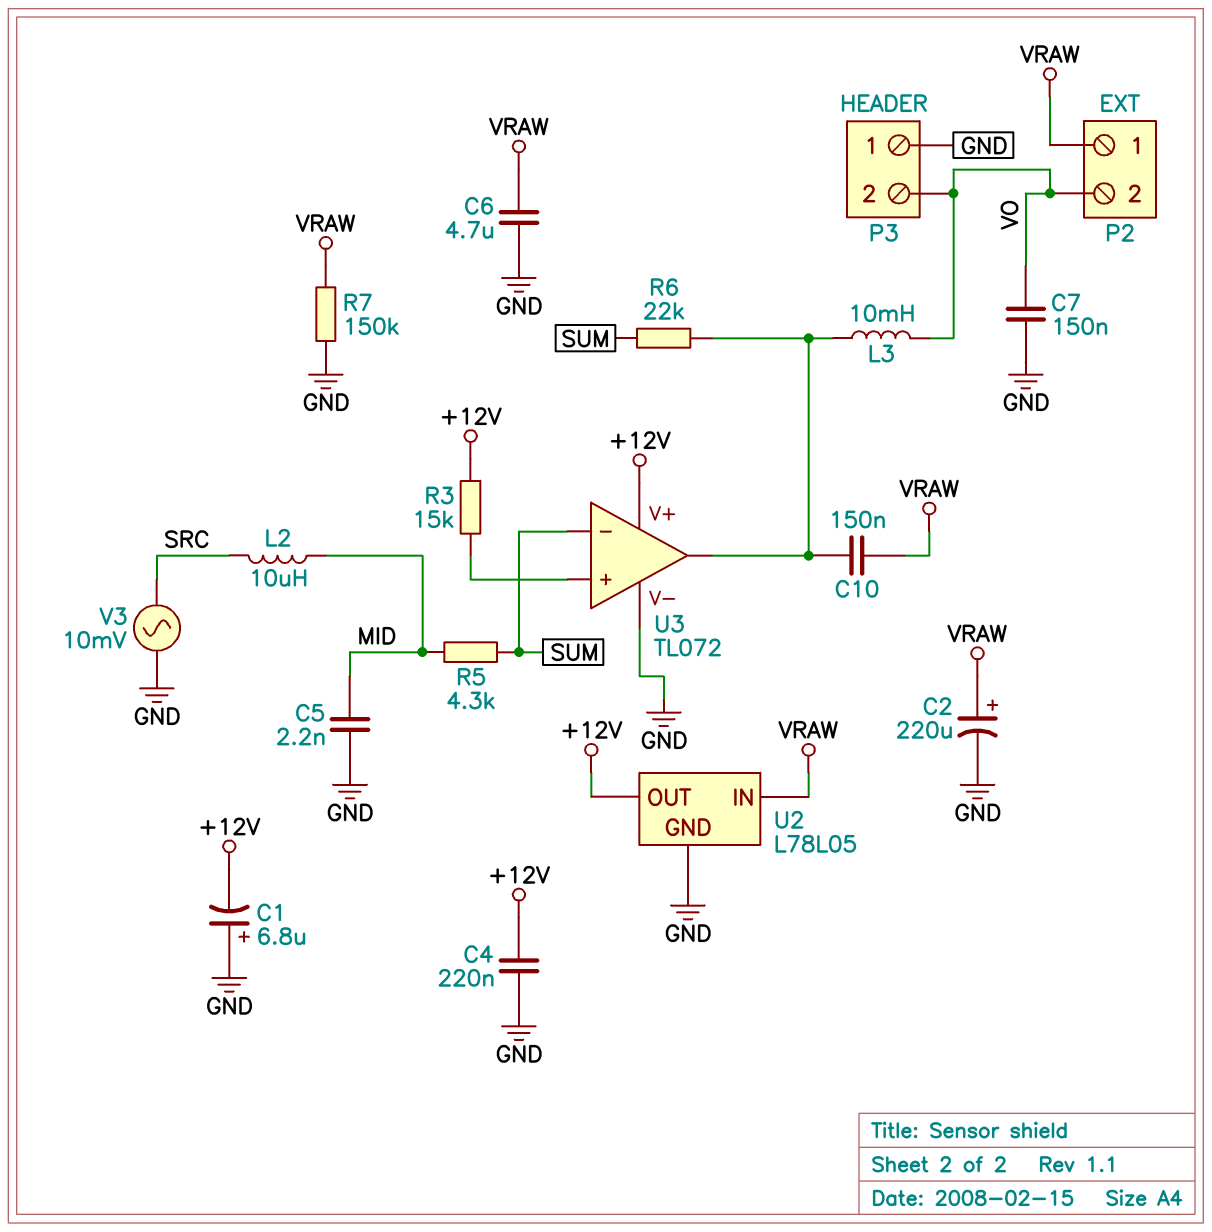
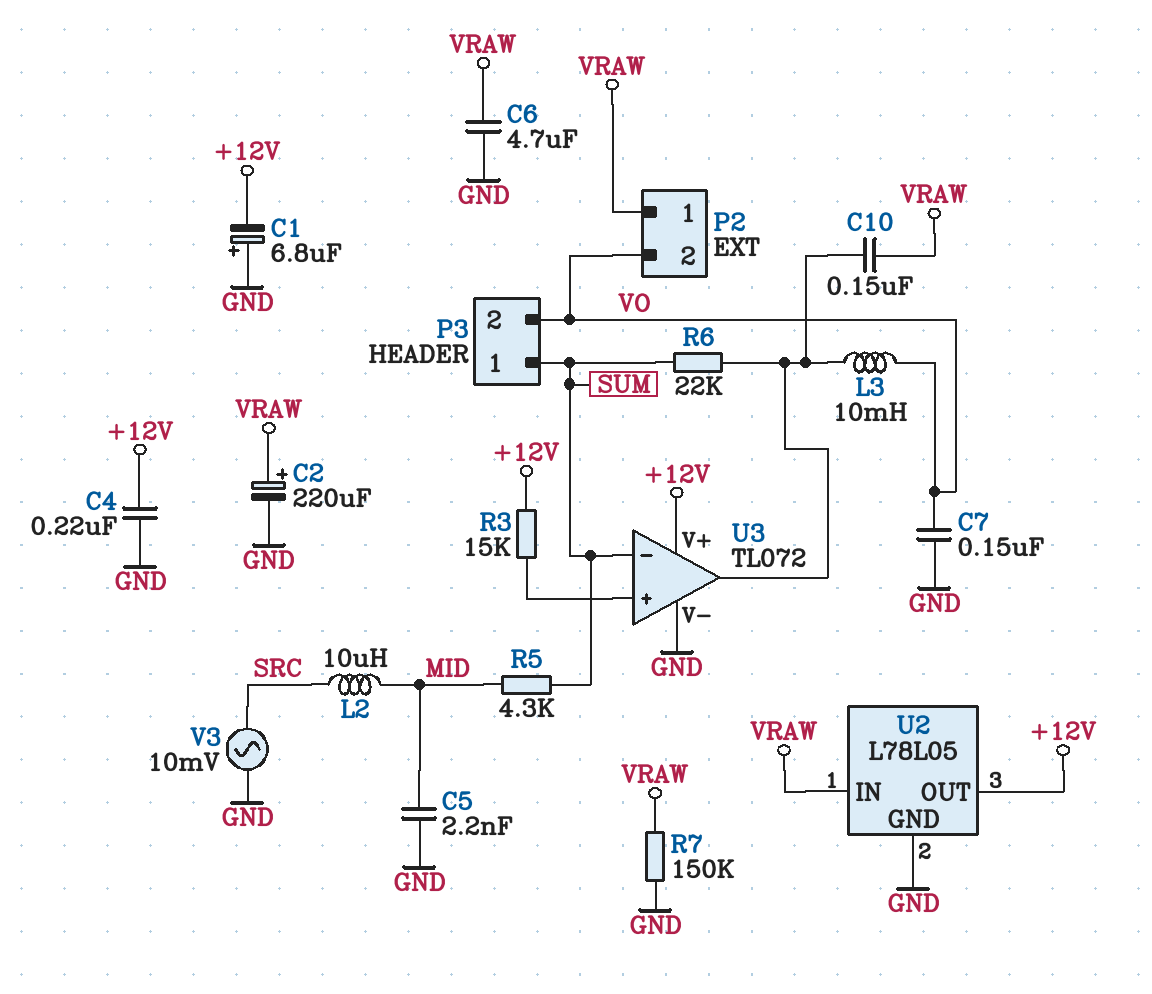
P3 pin 1: GND -> SUM

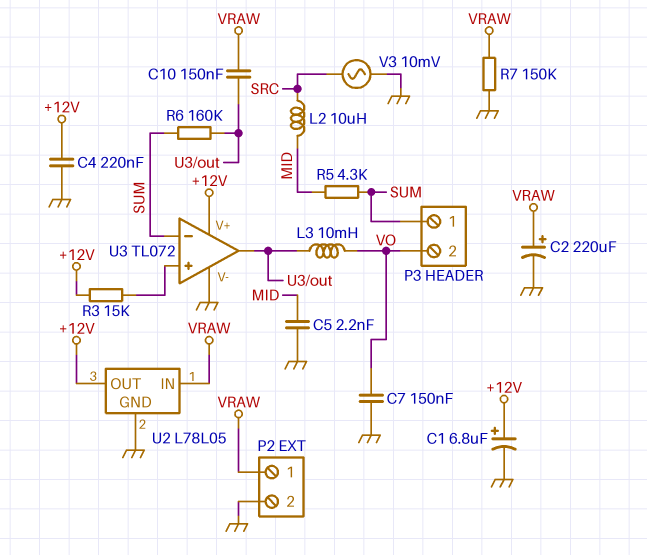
C1: 6.8uF (plus GND, minus +12V) -> 6.8uF (plus +12V, minus GND)
C6: 4.7uF (GND, VRAW) -> none
P2 pin 2: VO -> GND
R6: 22k (SUM, U3/out) -> 160k (SUM, U3/out)

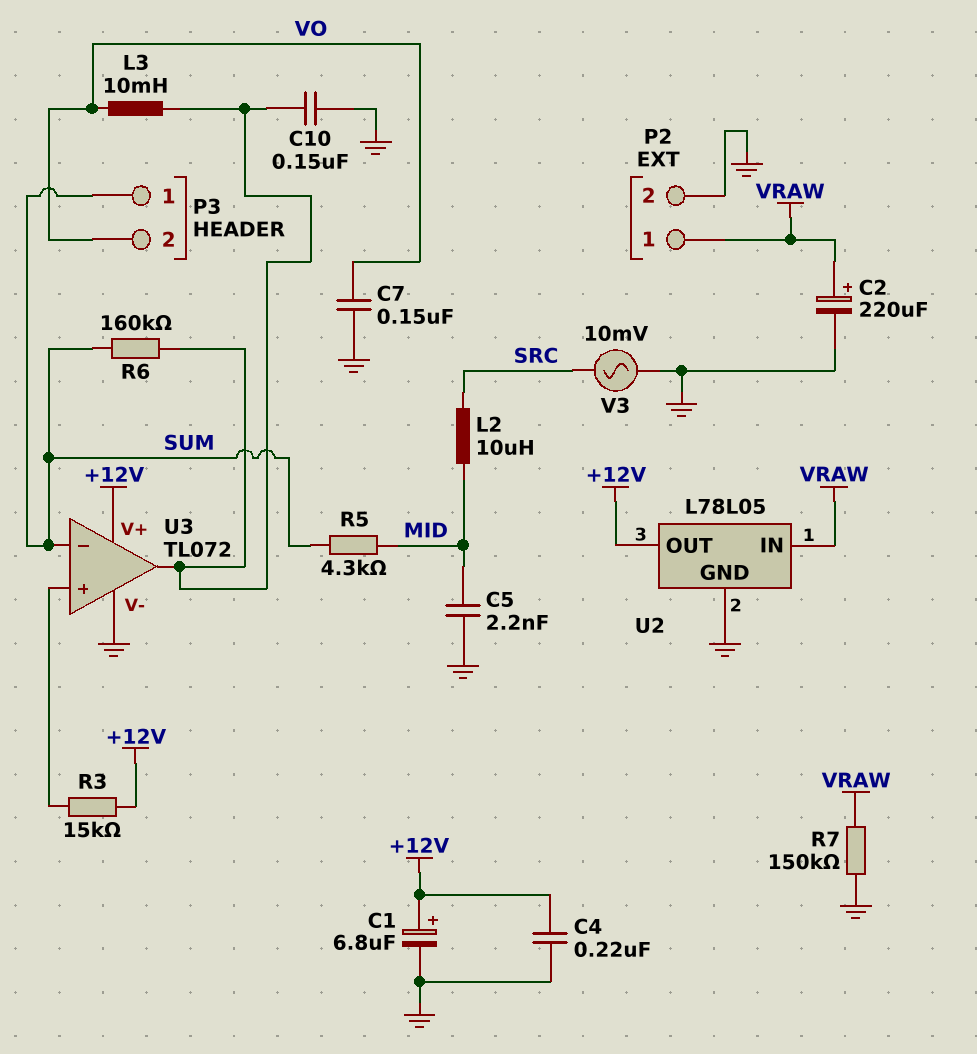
C10: 150nF (U3/out, VRAW) -> 150nF (GND, U3/out)

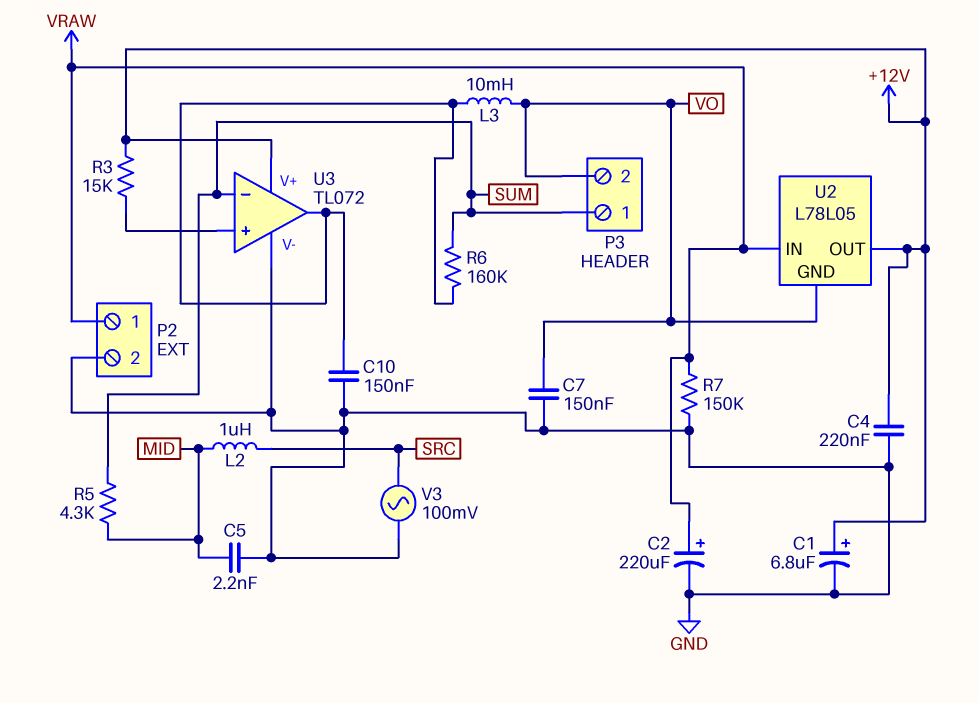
L2: 10uH (MID, SRC) -> 1uH (MID, SRC)
U2 pin GND: GND -> VO
V3: AC 10mV (GND, SRC) -> AC 100mV (GND, SRC)

